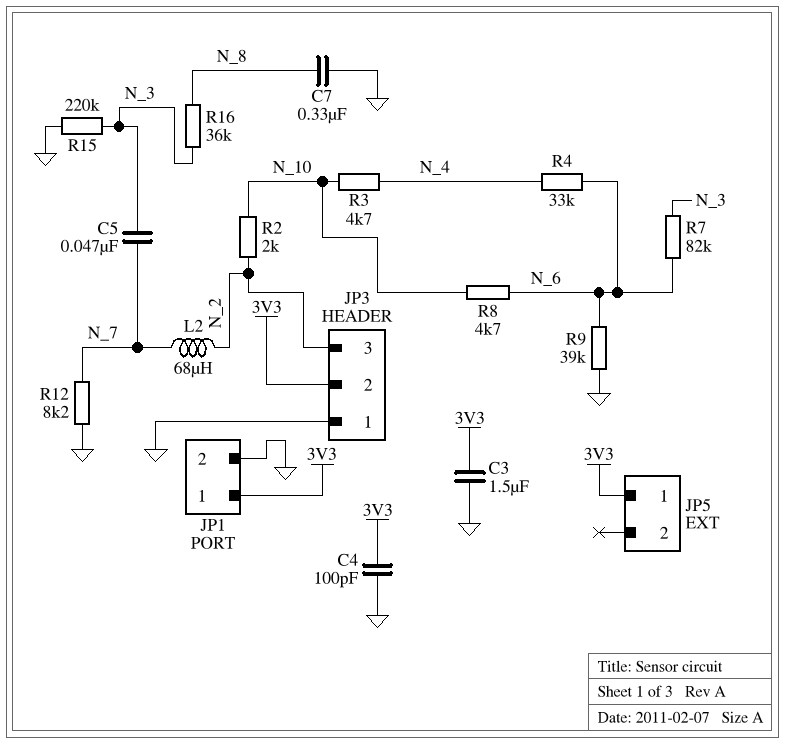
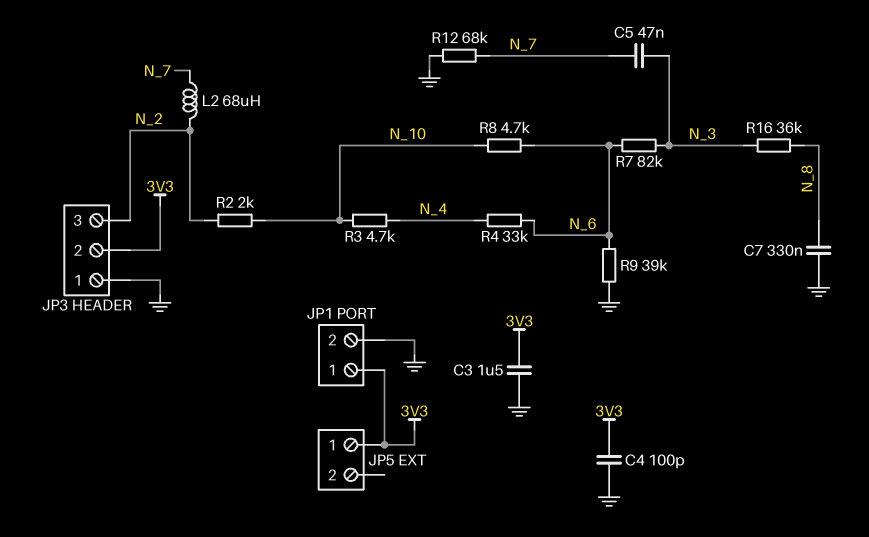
R12: 8.2k (GND, N_7) -> 68k (GND, N_7)
R15: 220k (GND, N_3) -> none

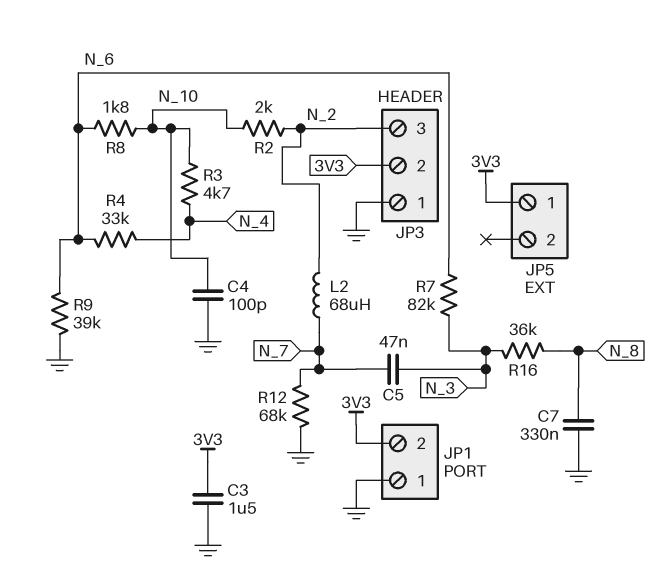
C4: 100pF (3V3, GND) -> 100pF (GND, N_10)
JP1 pin 1: 3V3 -> GND
JP1 pin 2: GND -> 3V3
R8: 4.7k (N_6, N_10) -> 1.8k (N_6, N_10)

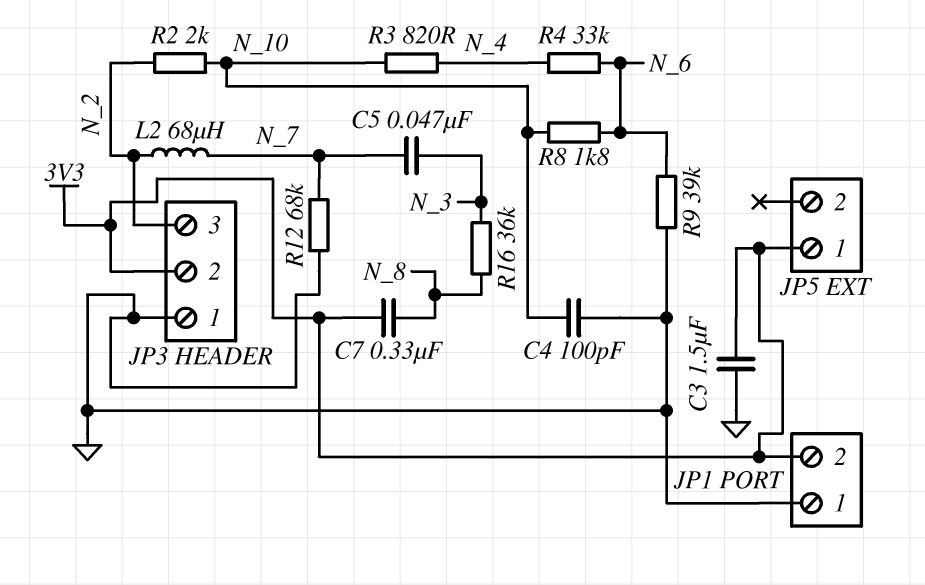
C7: 330nF (GND, N_8) -> 330nF (3V3, N_8)
R3: 4.7k (N_4, N_10) -> 820 (N_4, N_10)
R7: 82k (N_3, N_6) -> none

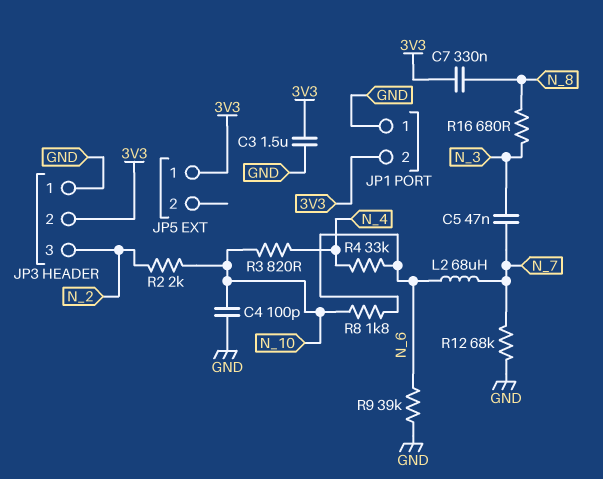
L2: 68uH (N_2, N_7) -> 68uH (N_6, N_7)
R16: 36k (N_3, N_8) -> 680 (N_3, N_8)

